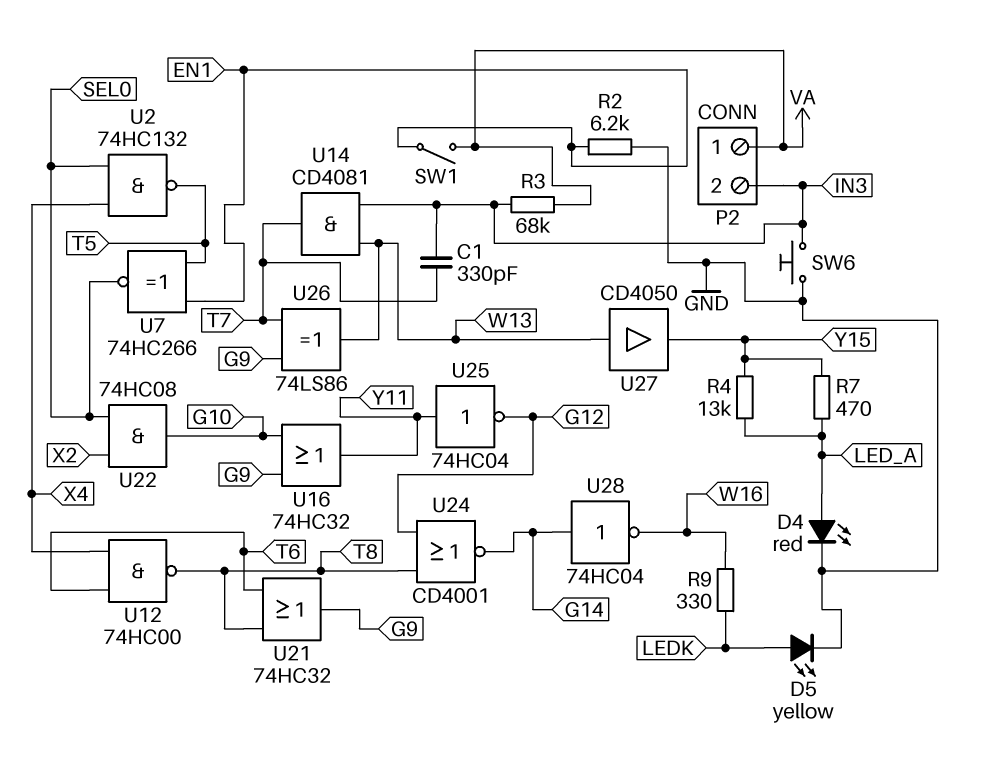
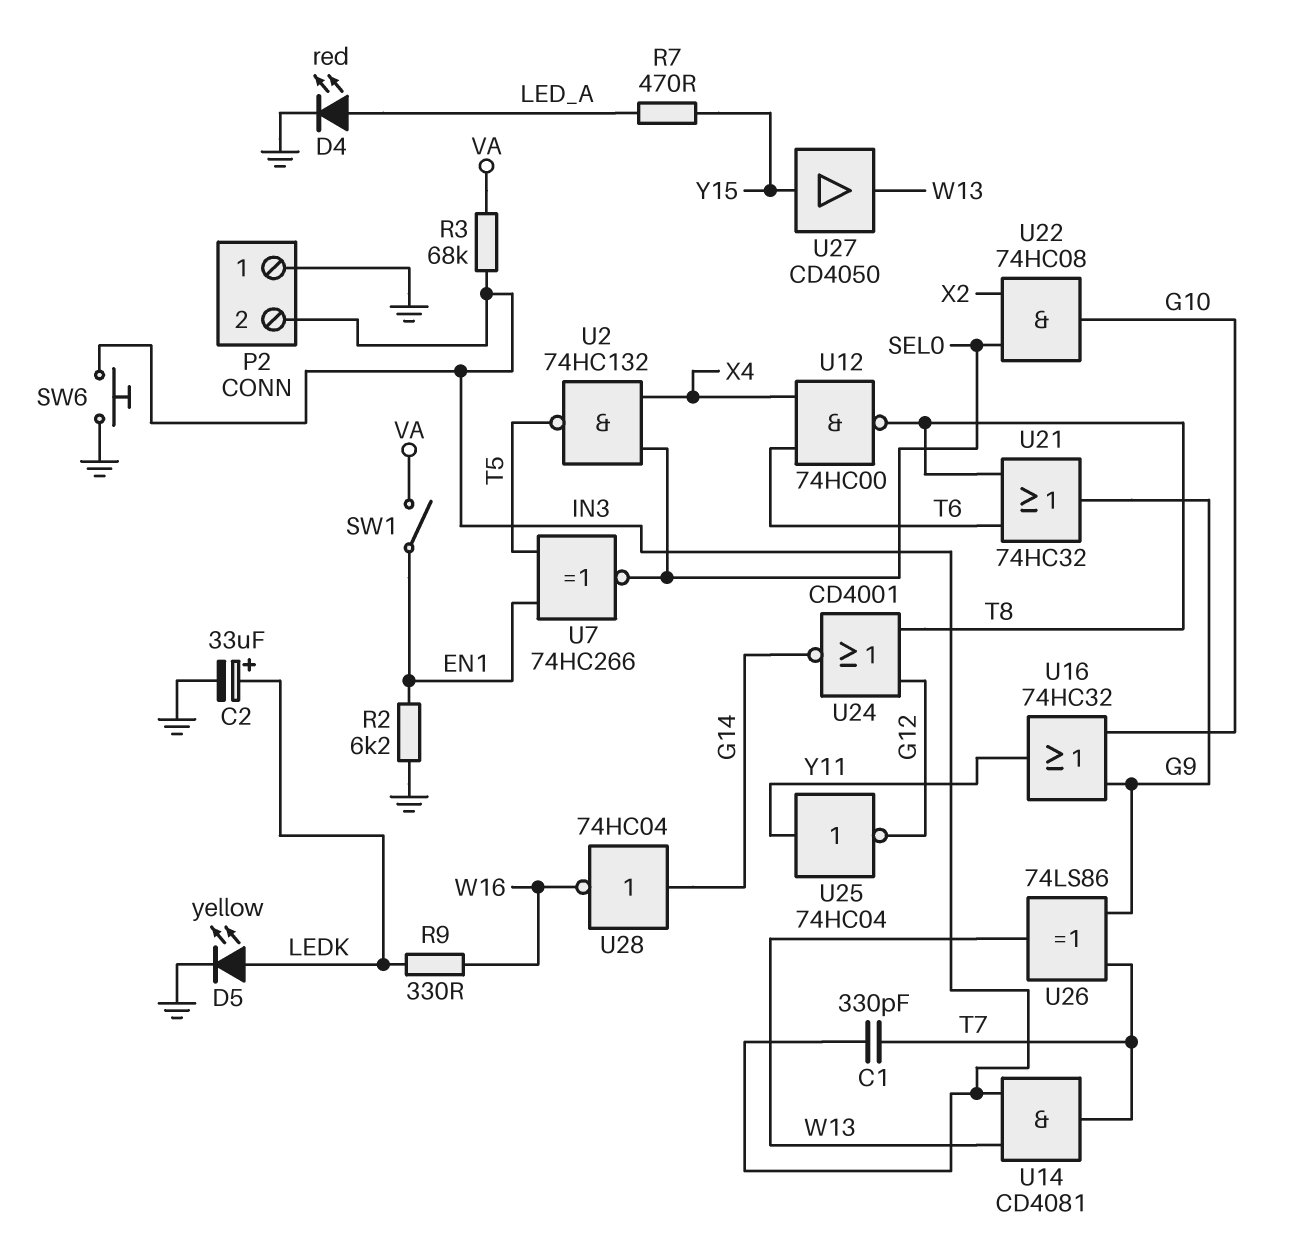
C2: none -> 33uF (plus LEDK, minus GND)
P2 pin 1: VA -> GND
R4: 13k (LED_A, Y15) -> none
U27: buffer CD4050 (in W13, out Y15) -> buffer CD4050 (in Y15, out W13)

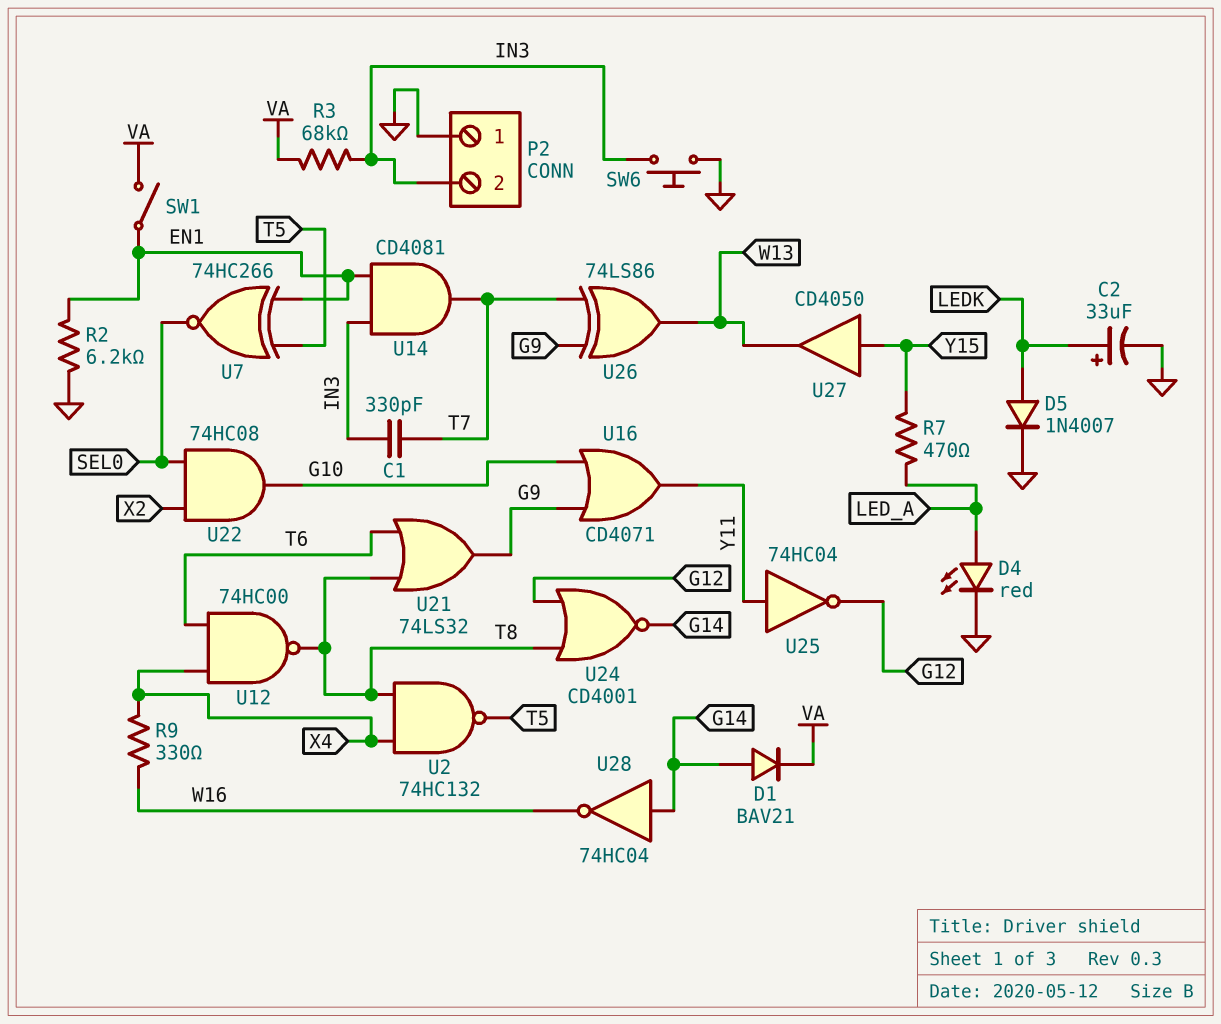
D1: none -> diode BAV21 (A G14, K VA)
D5: LED yellow (A LEDK, K GND) -> diode 1N4007 (A LEDK, K GND)
R9: 330 (LEDK, W16) -> 330 (W16, X4)
U2: NAND 74HC132 (in SEL0, in X4, out T5) -> NAND 74HC132 (in T8, in X4, out T5)
U14: AND CD4081 (in IN3, in W13, out T7) -> AND CD4081 (in EN1, in IN3, out T7)
U16: OR 74HC32 (in G9, in G10, out Y11) -> OR CD4071 (in G9, in G10, out Y11)
U21: OR 74HC32 (in T6, in T8, out G9) -> OR 74LS32 (in T6, in T8, out G9)

